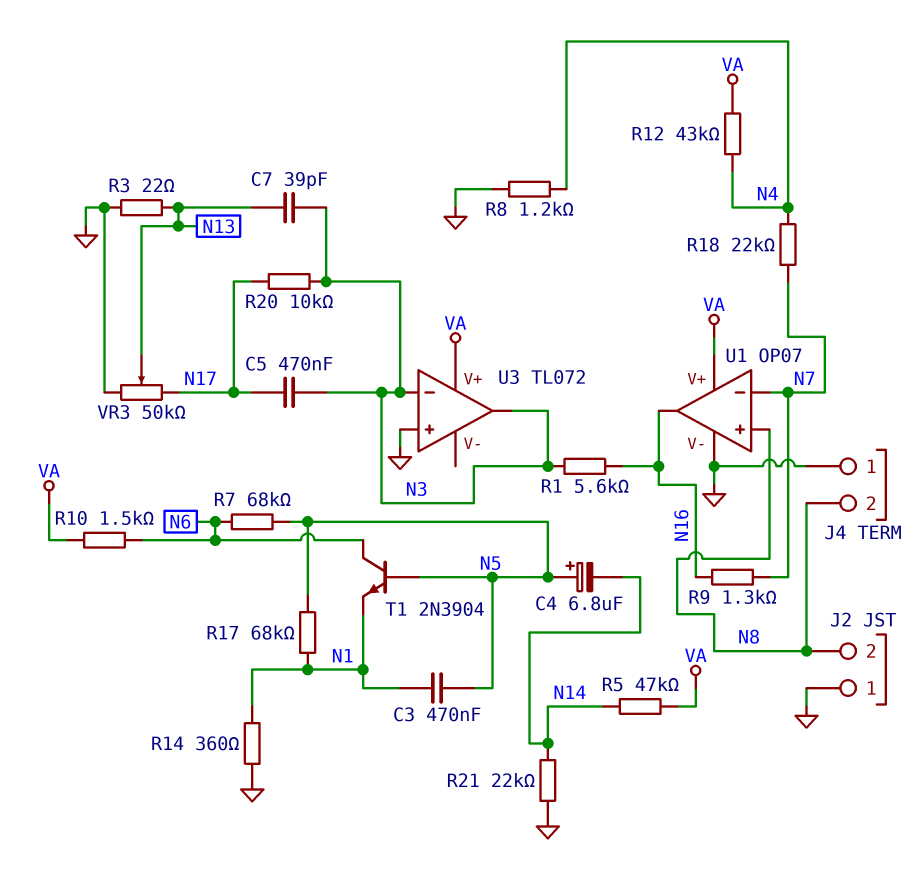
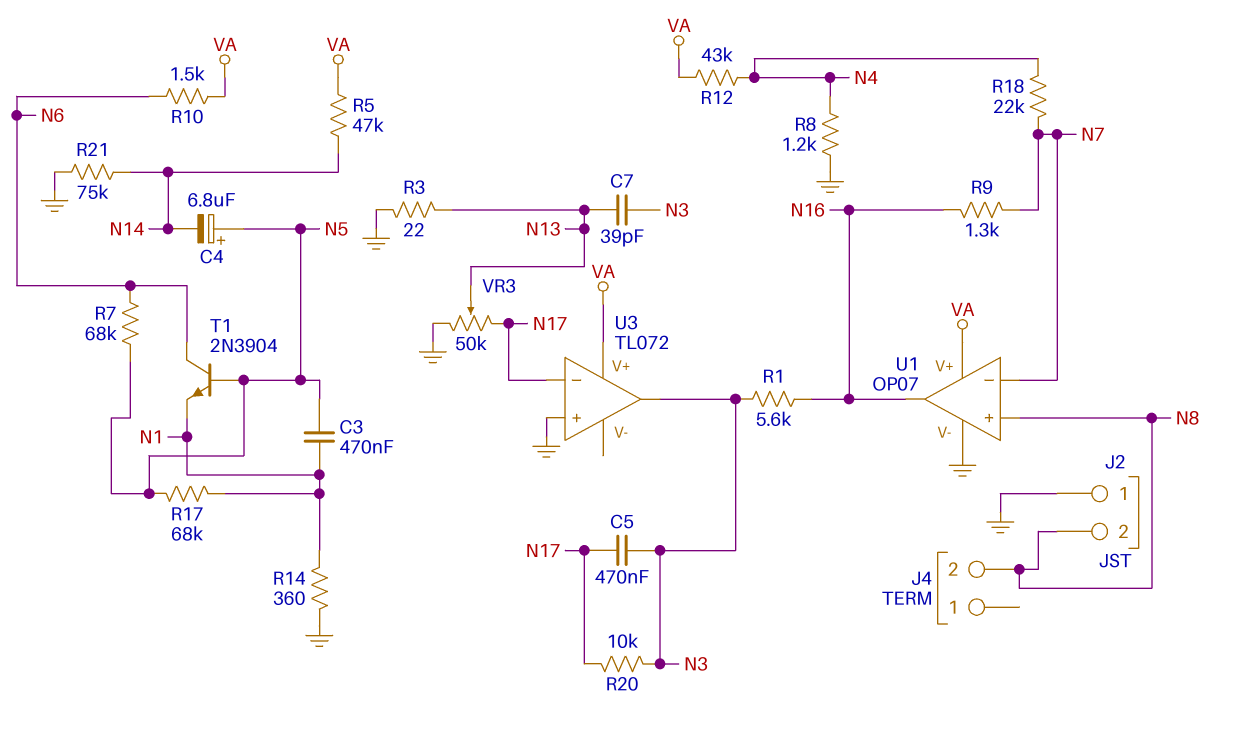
J4 pin 1: GND -> none
R21: 22k (GND, N14) -> 75k (GND, N14)
U3 pin in-: N3 -> N17

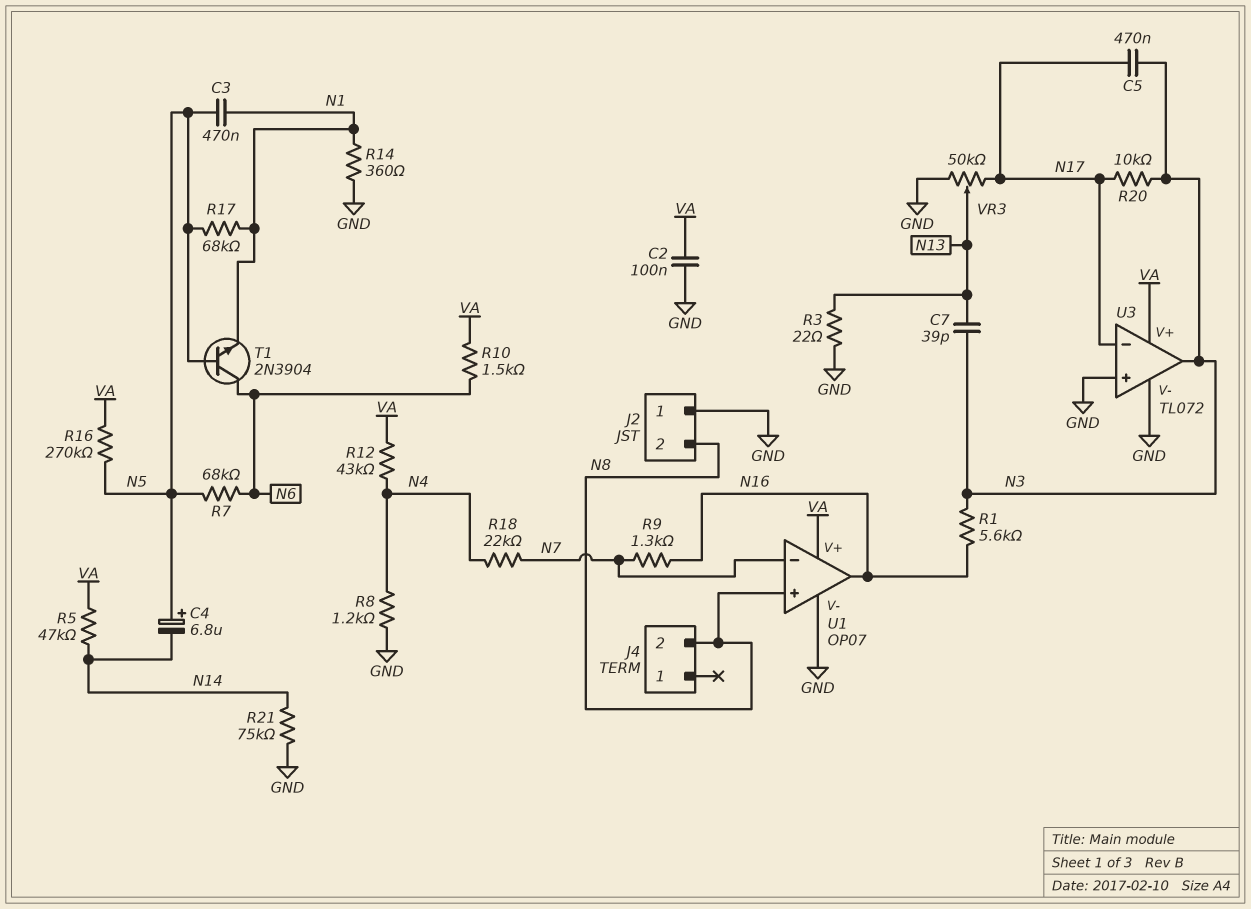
C2: none -> 100nF (GND, VA)
R16: none -> 270k (N5, VA)
U3 pin V-: none -> GND

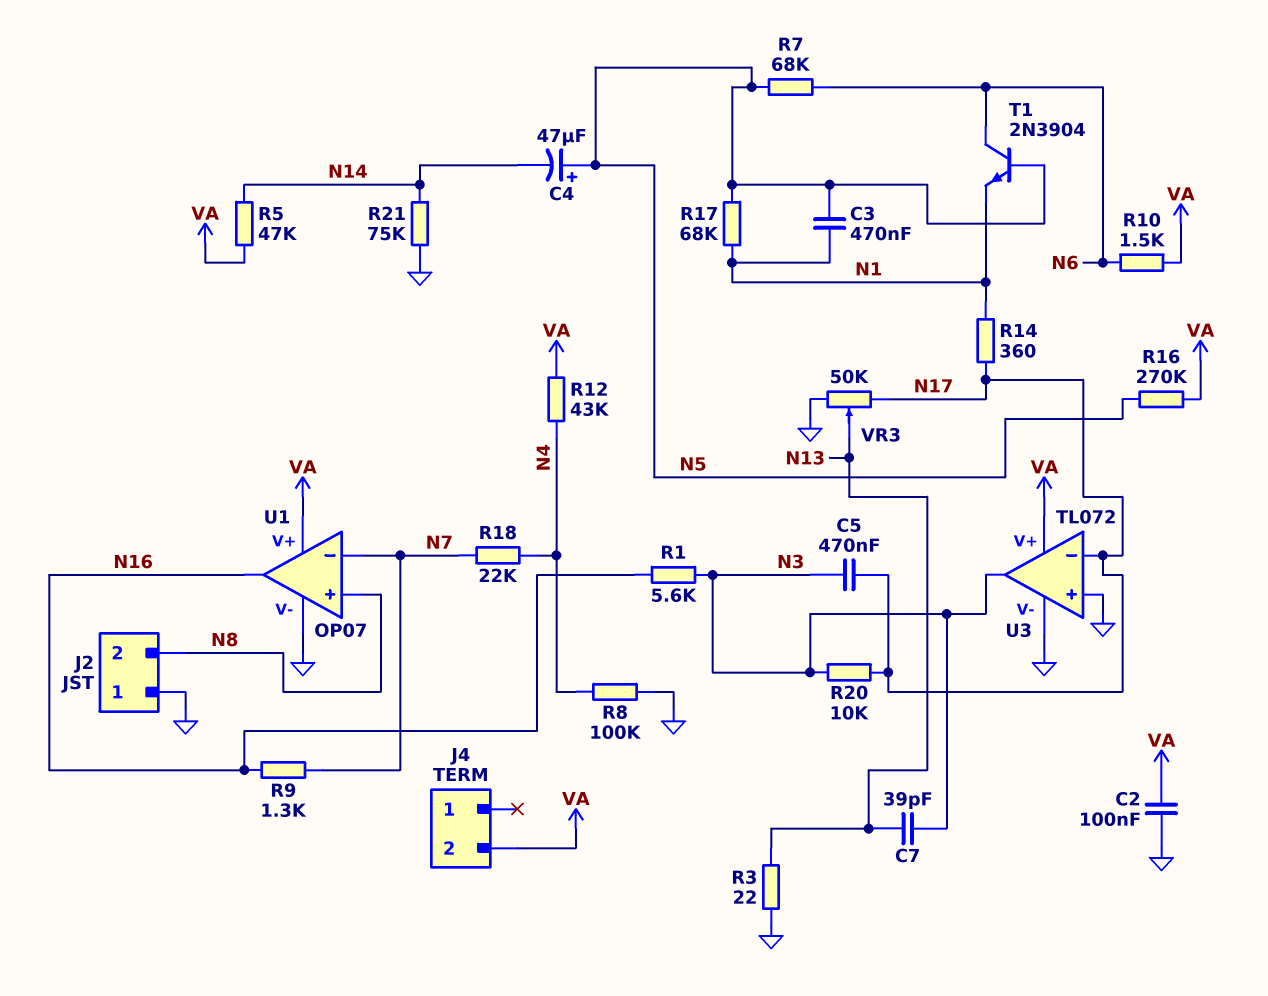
C4: 6.8uF (plus N5, minus N14) -> 47uF (plus N5, minus N14)
J4 pin 2: N8 -> VA
R8: 1.2k (GND, N4) -> 100k (GND, N4)
R14: 360 (GND, N1) -> 360 (N1, N17)

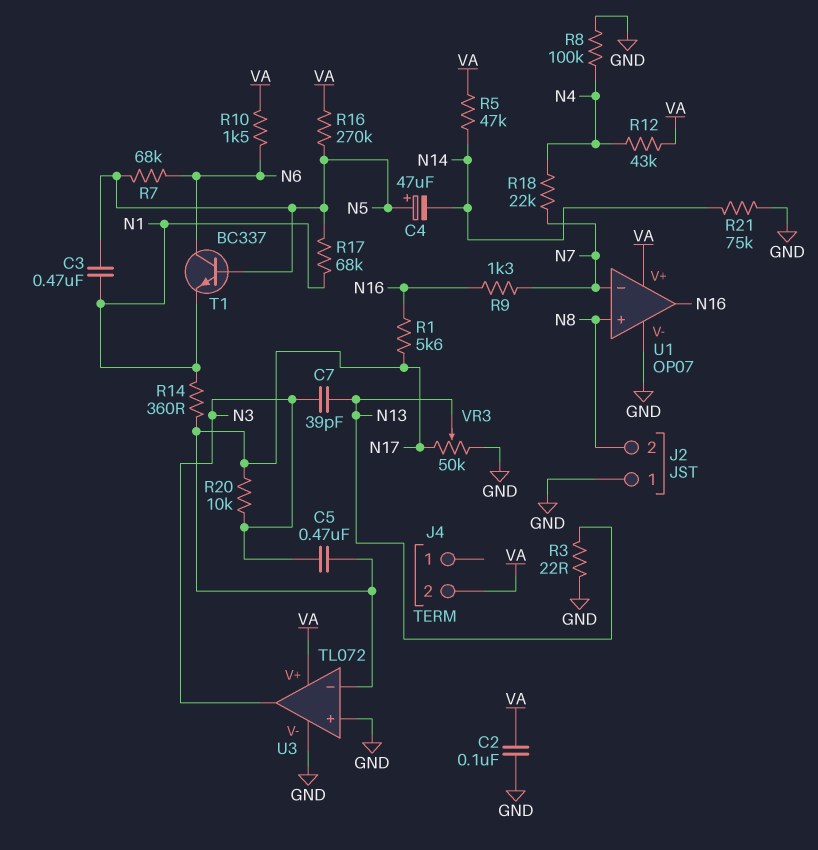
R1: 5.6k (N3, N16) -> 5.6k (N16, N17)
T1: NPN 2N3904 (B N5, C N6, E N1) -> NPN BC337 (B N5, C N6, E N1)

